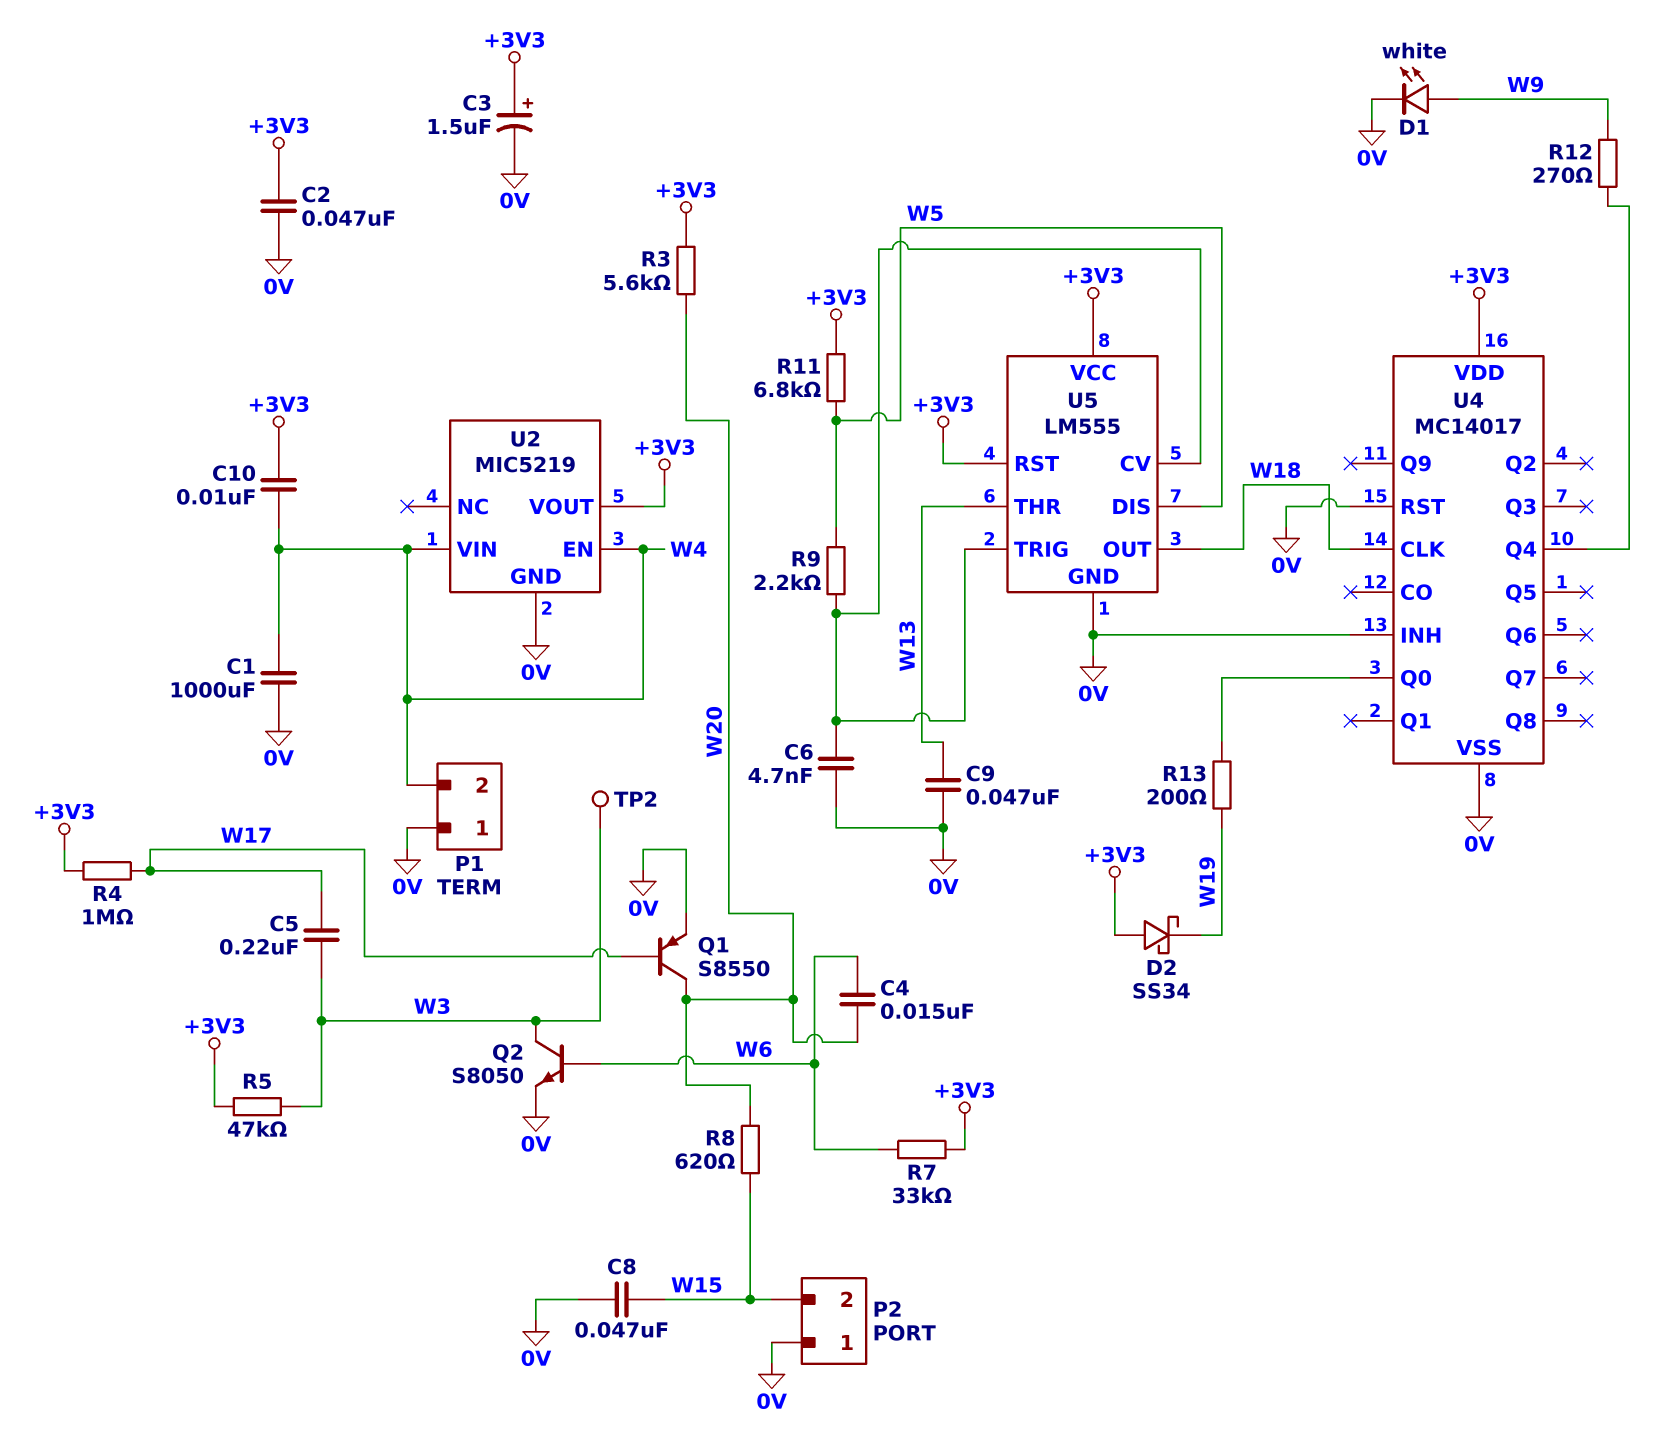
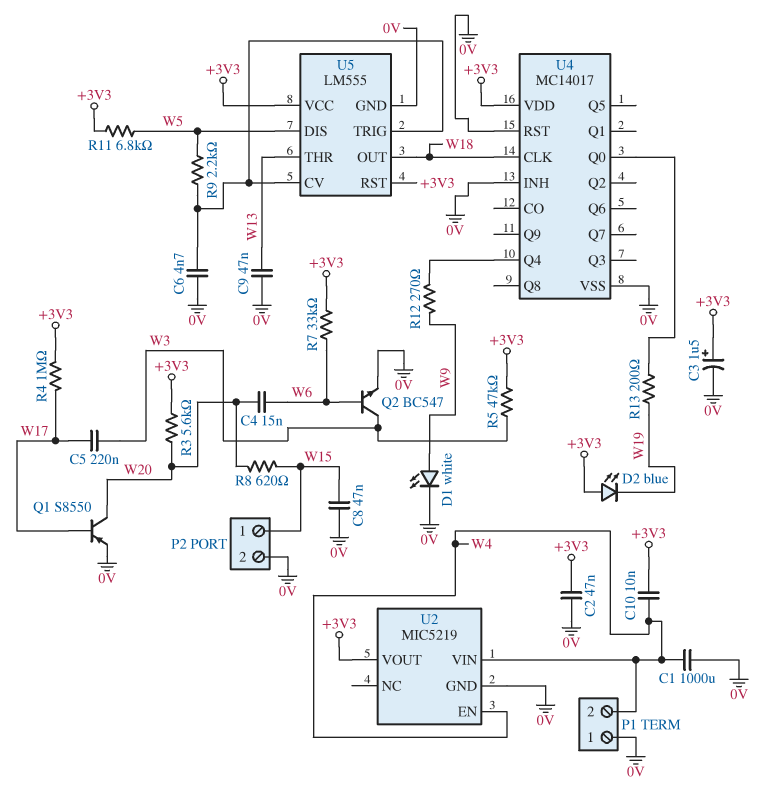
D2: schottky SS34 (A +3V3, K W19) -> LED blue (A +3V3, K W19)
P2 pin 1: 0V -> W15
P2 pin 2: W15 -> 0V
Q2: NPN S8050 (B W6, C W3, E 0V) -> NPN BC547 (B W6, C W3, E 0V)
TP2: test point (W3) -> none

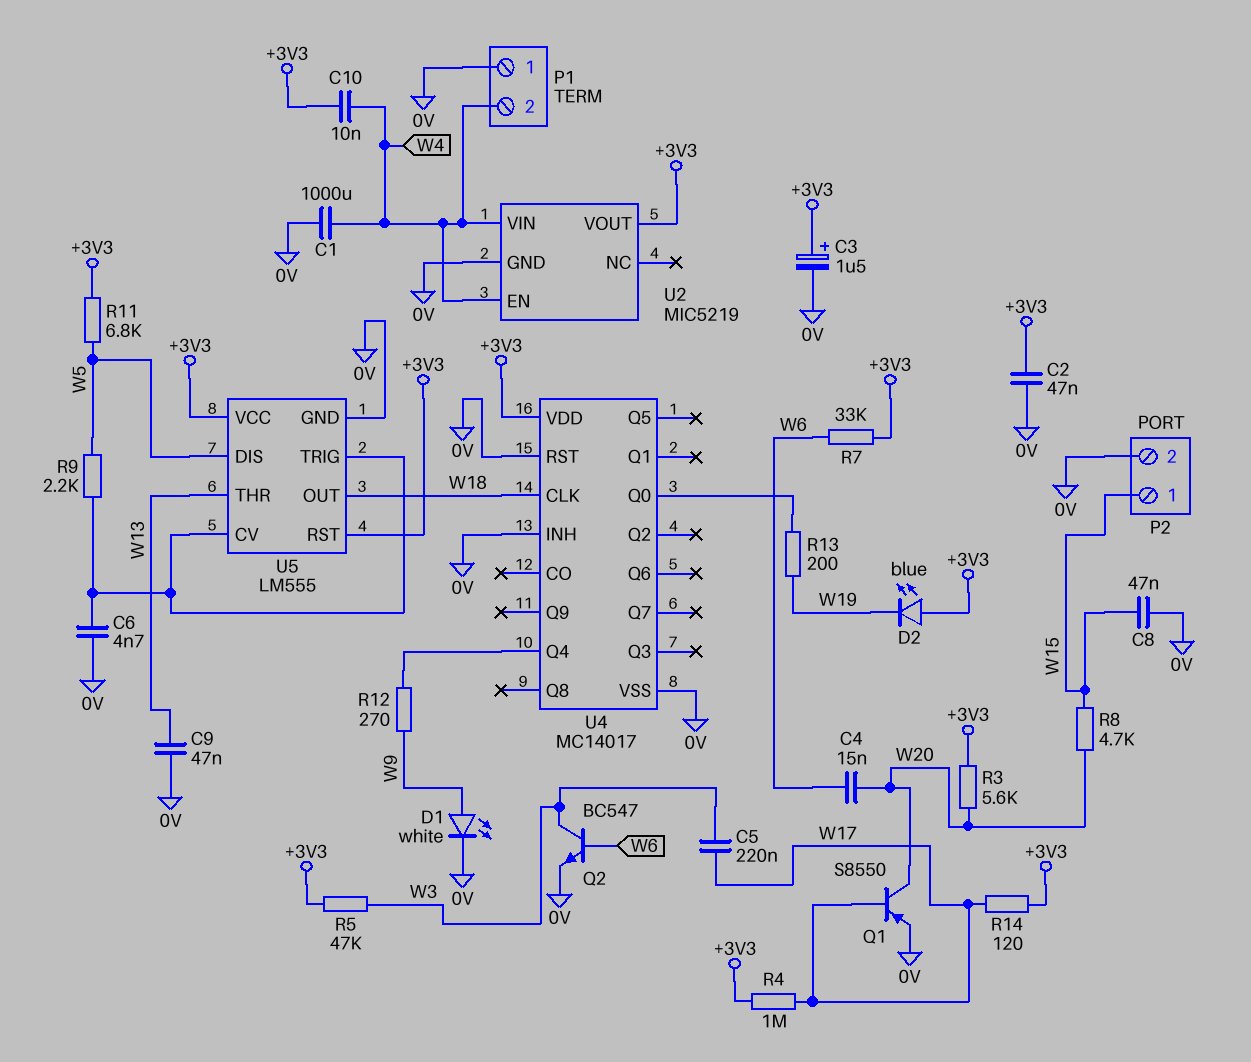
R8: 620 (W15, W20) -> 4.7k (W15, W20)
R14: none -> 120 (+3V3, W17)

